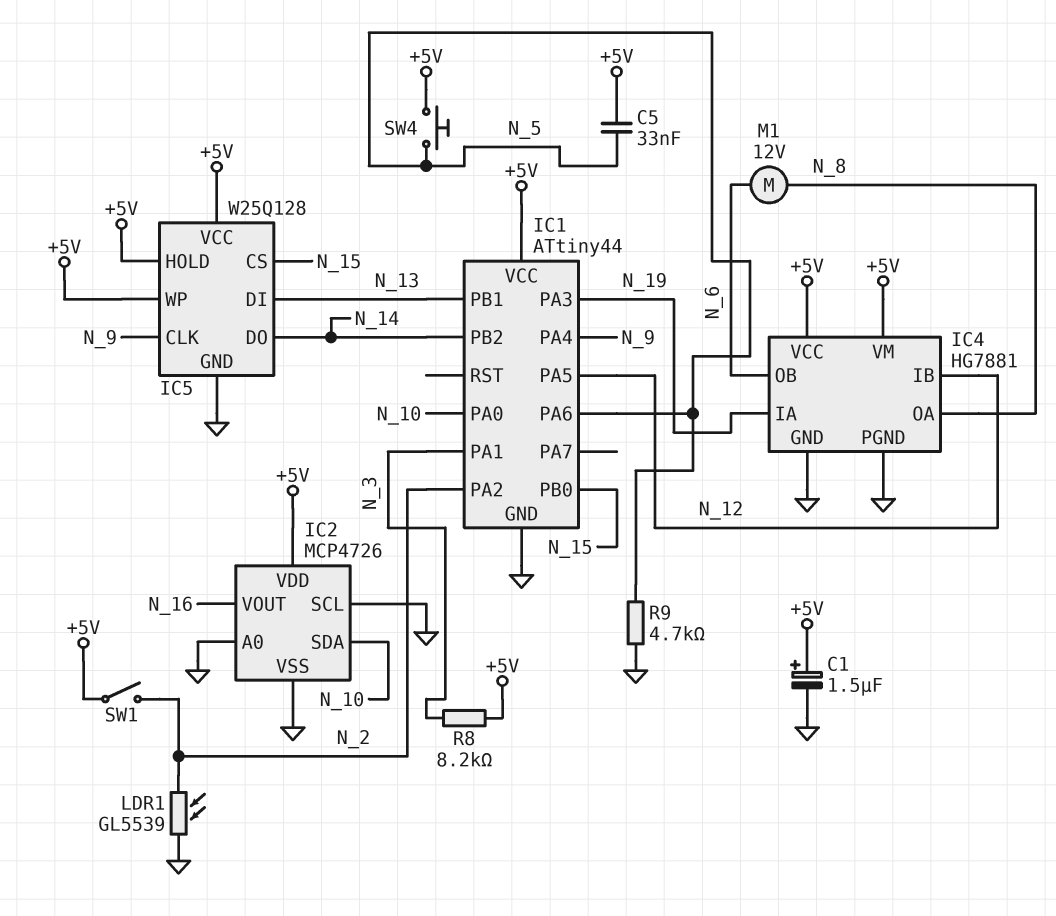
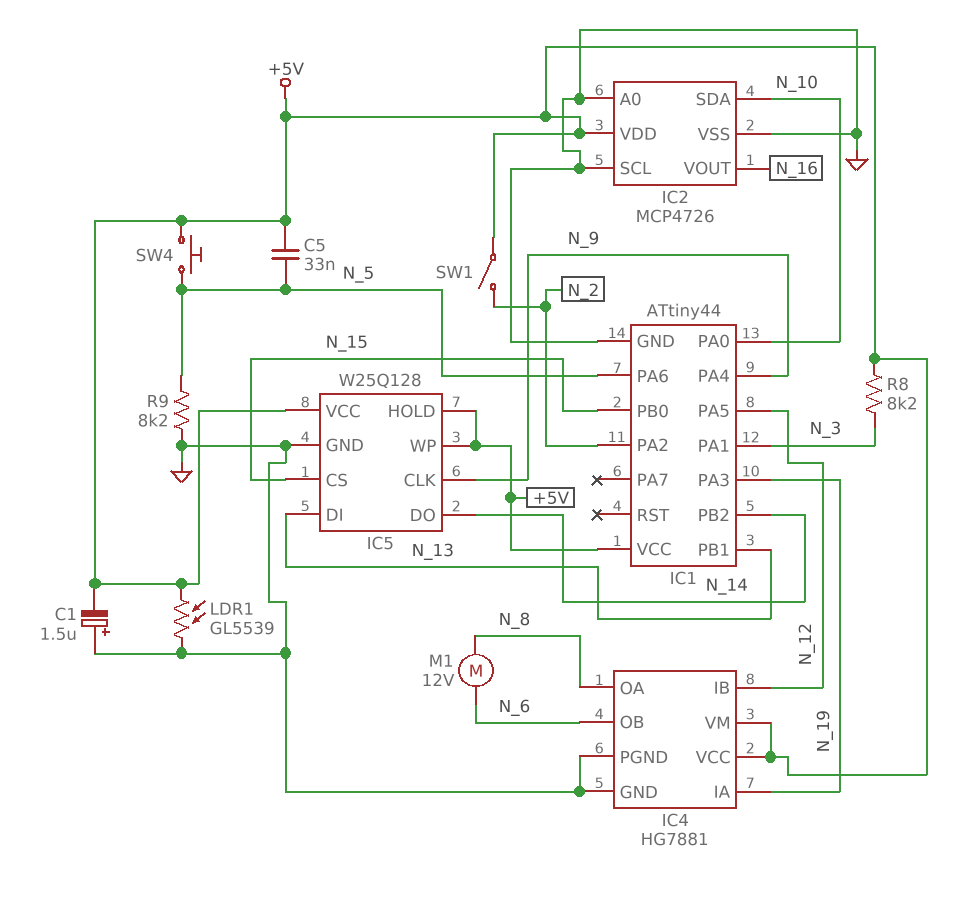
C1: 1.5uF (plus +5V, minus GND) -> 1.5uF (plus GND, minus +5V)
LDR1: GL5539 (GND, N_2) -> GL5539 (+5V, GND)
R9: 4.7k (GND, N_5) -> 8.2k (GND, N_5)

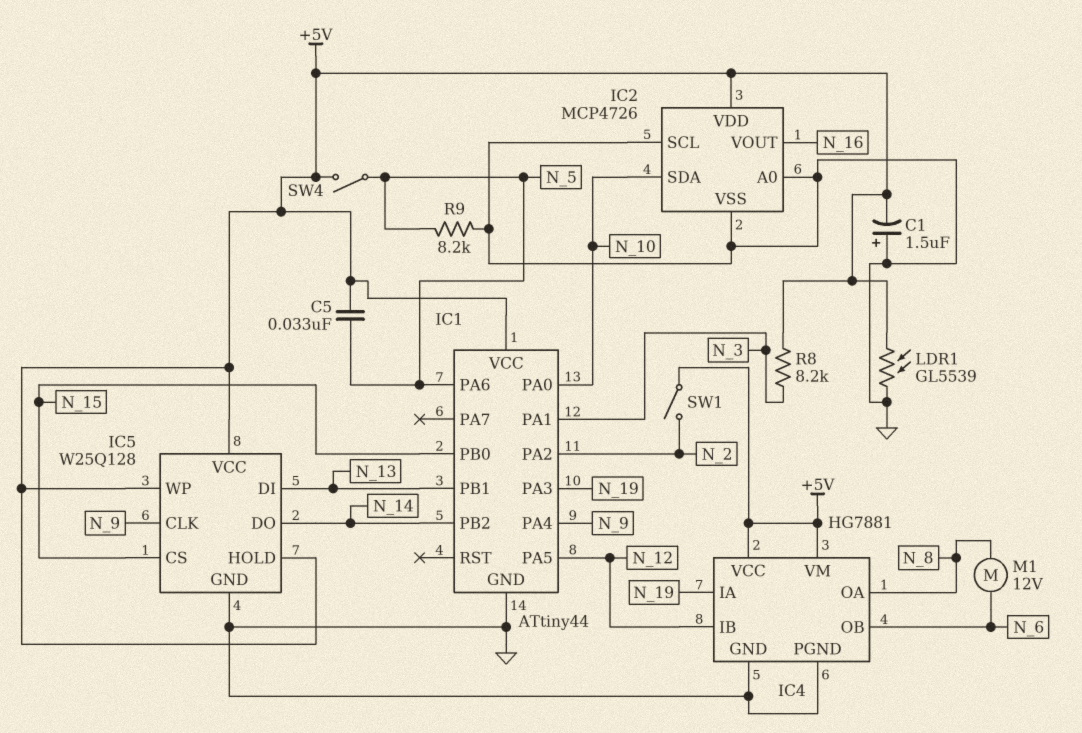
SW4: button (+5V, N_5) -> switch (+5V, N_5)

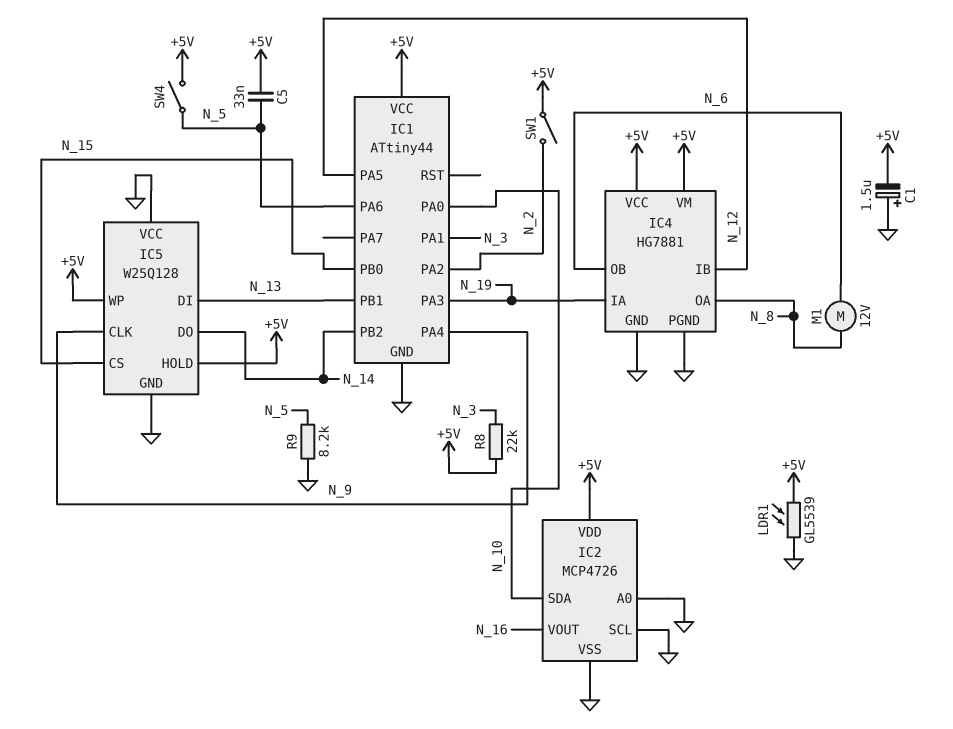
IC5 pin VCC: +5V -> GND
R8: 8.2k (+5V, N_3) -> 22k (+5V, N_3)

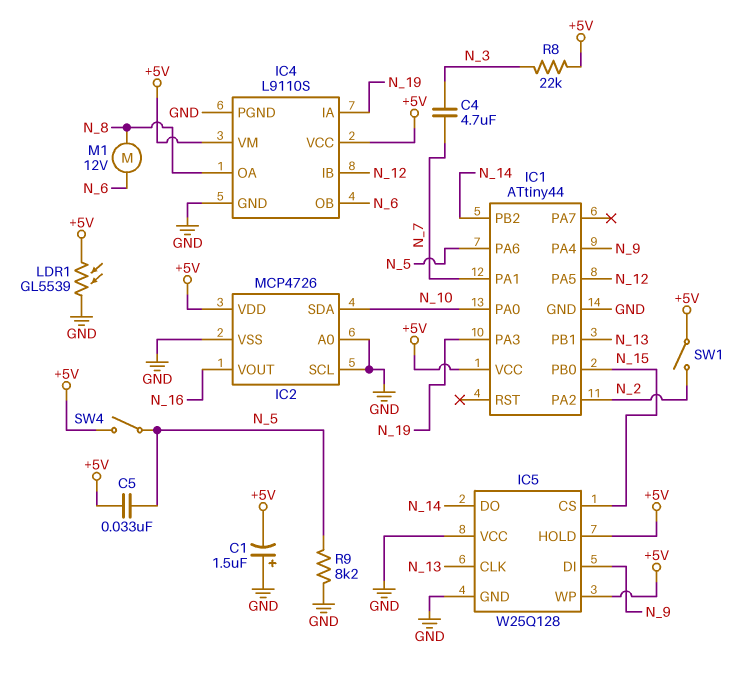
C4: none -> 4.7uF (N_3, N_7)
IC1 pin PA1: N_3 -> N_7
IC4: HG7881 -> L9110S
IC5 pin CLK: N_9 -> N_13
IC5 pin DI: N_13 -> N_9

